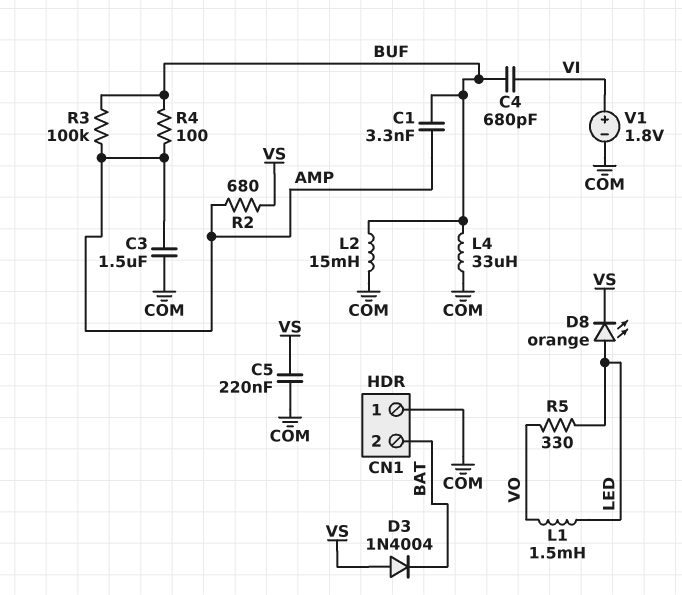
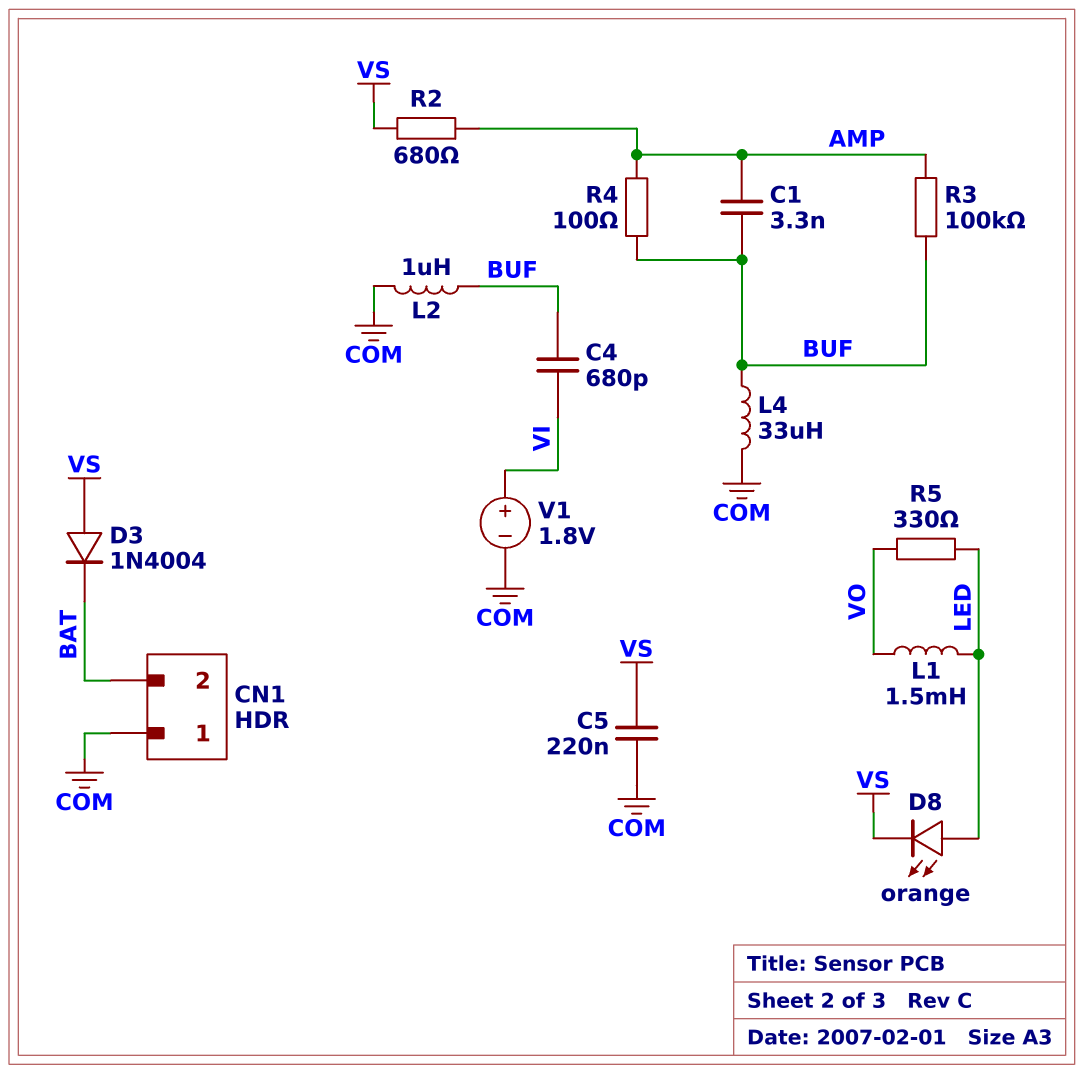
C3: 1.5uF (AMP, COM) -> none
L2: 15mH (BUF, COM) -> 1uH (BUF, COM)

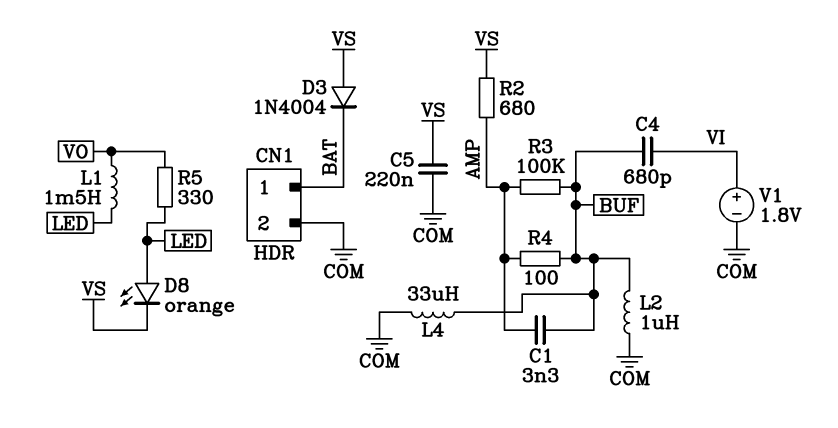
CN1 pin 1: COM -> BAT
CN1 pin 2: BAT -> COM

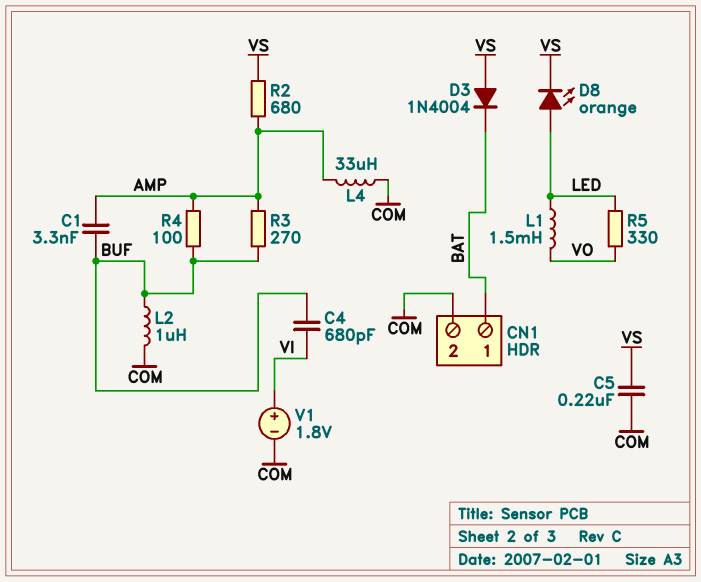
L4: 33uH (BUF, COM) -> 33uH (AMP, COM)
R3: 100k (AMP, BUF) -> 270 (AMP, BUF)

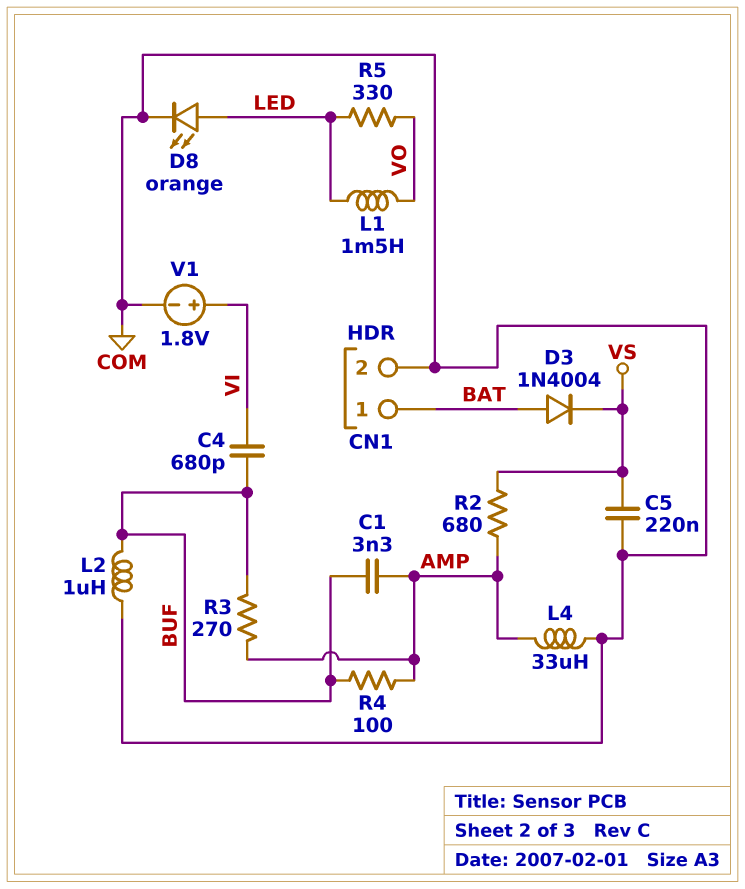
D3: diode 1N4004 (A VS, K BAT) -> diode 1N4004 (A BAT, K VS)
D8: LED orange (A LED, K VS) -> LED orange (A LED, K COM)

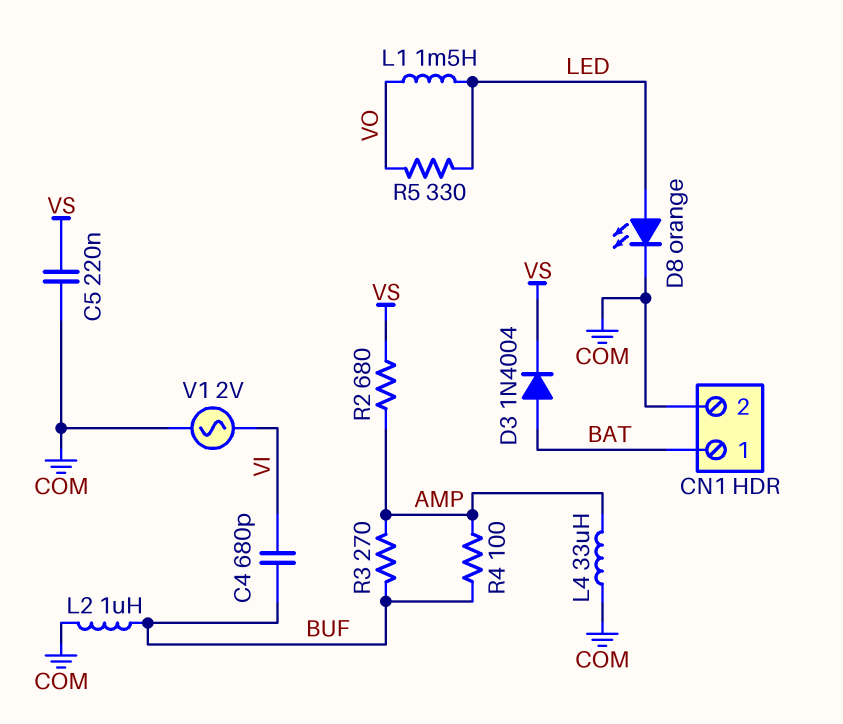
C1: 3.3nF (AMP, BUF) -> none
V1: 1.8V (plus VI, minus COM) -> AC 2V (COM, VI)

